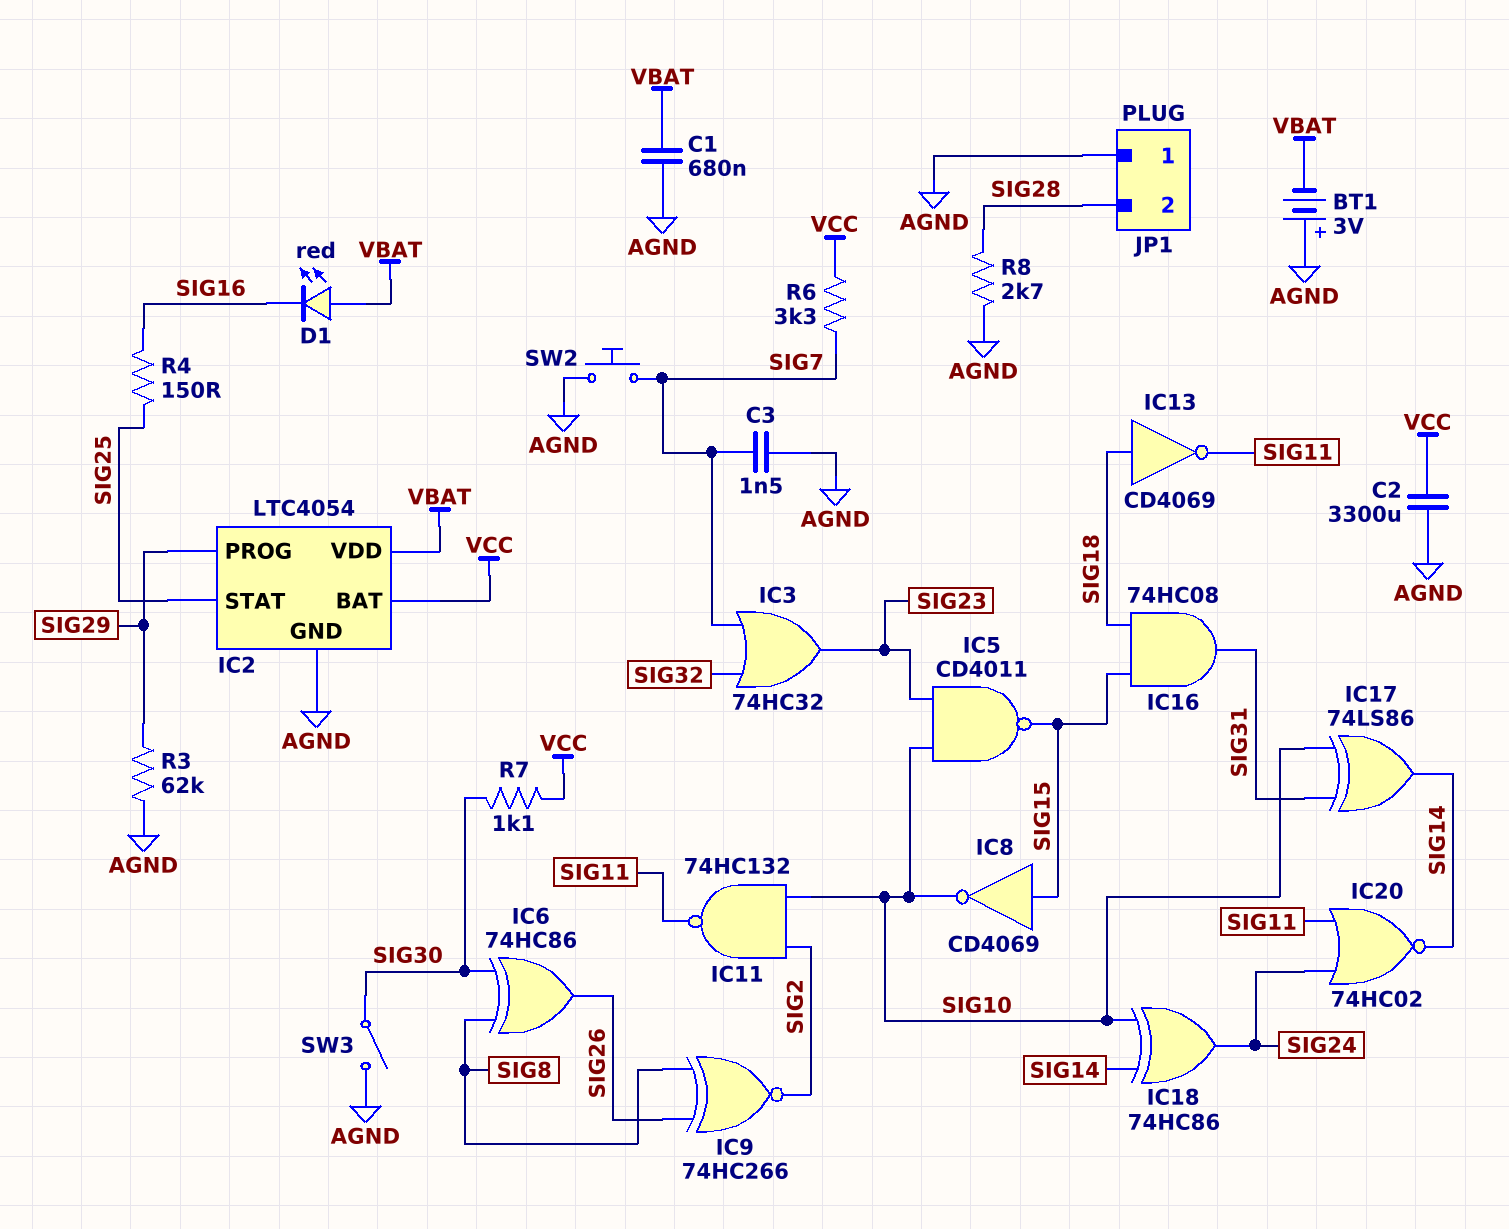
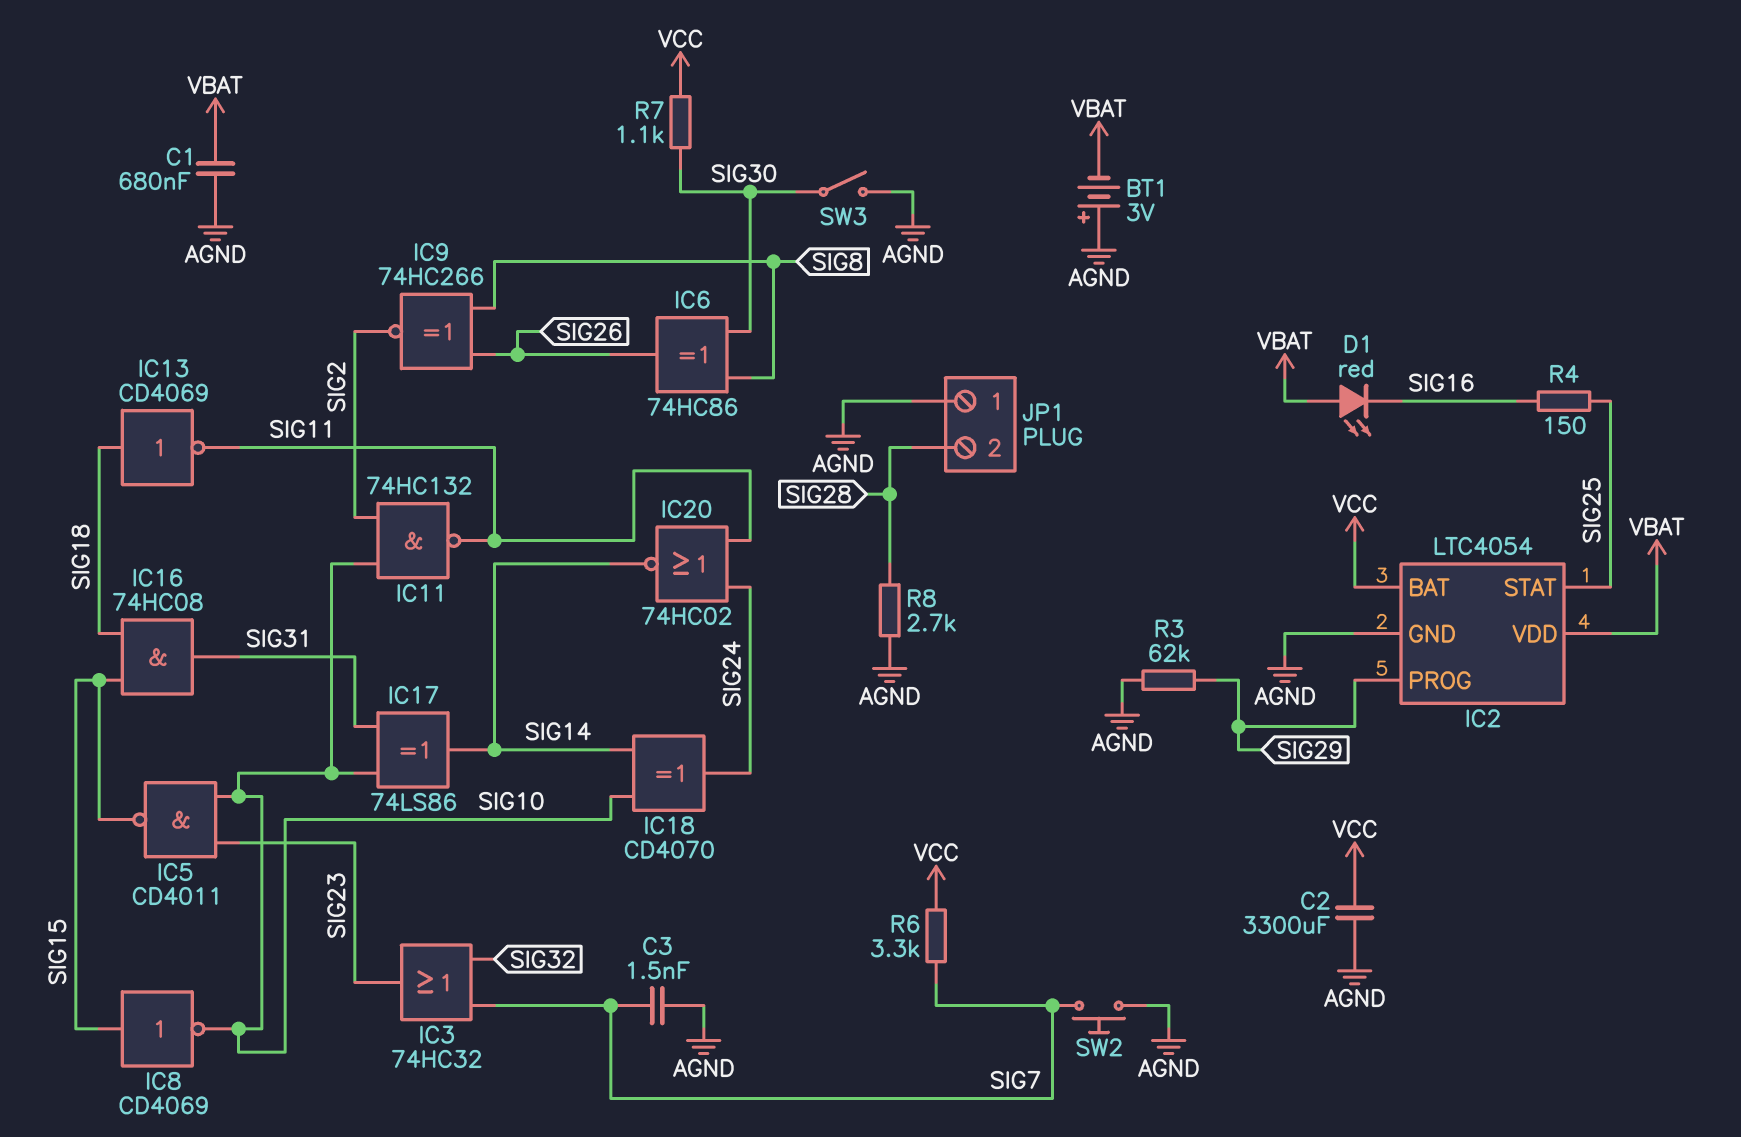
IC18: XOR 74HC86 (in SIG10, in SIG14, out SIG24) -> XOR CD4070 (in SIG10, in SIG14, out SIG24)

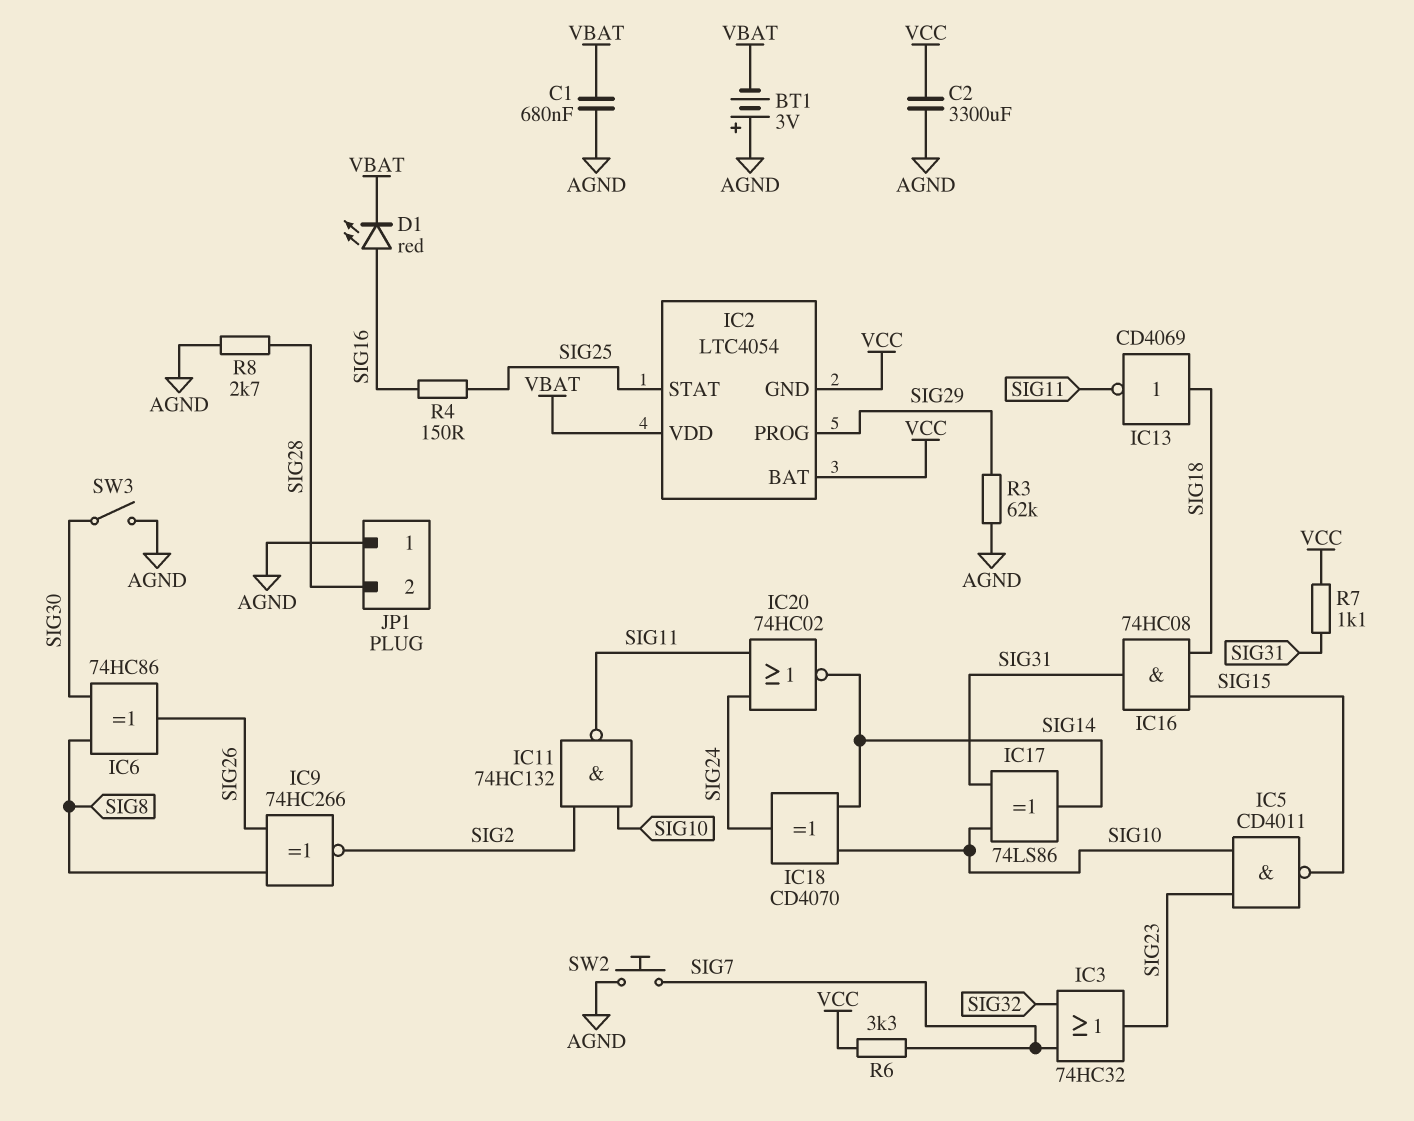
C3: 1.5nF (AGND, SIG7) -> none
D1: LED red (A VBAT, K SIG16) -> LED red (A SIG16, K VBAT)
IC2 pin GND: AGND -> VCC
IC8: NOT CD4069 (in SIG15, out SIG10) -> none
R7: 1.1k (SIG30, VCC) -> 1.1k (SIG31, VCC)

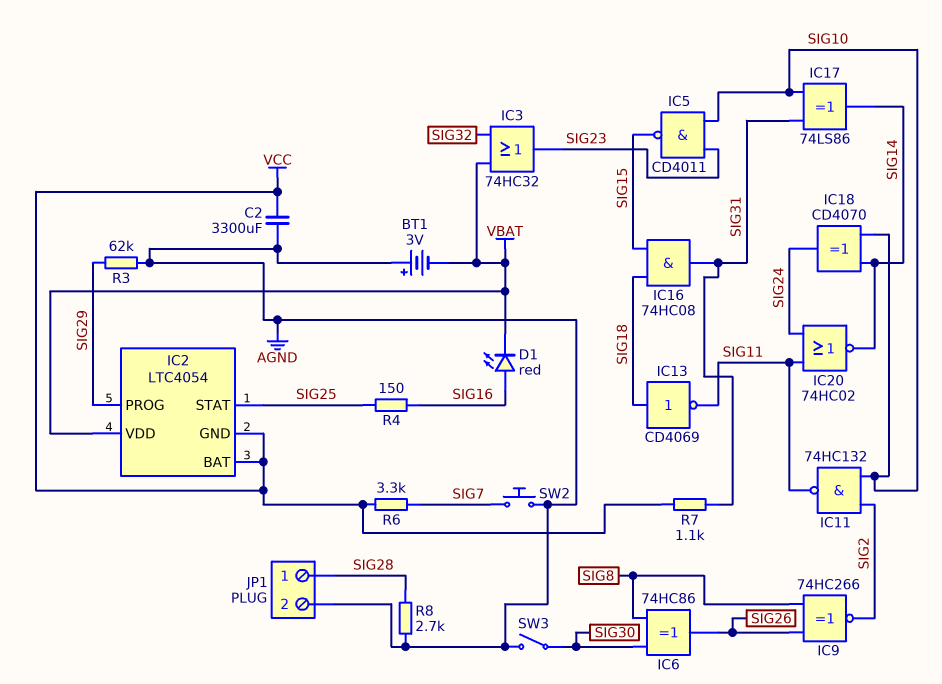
C1: 680nF (AGND, VBAT) -> none
IC3: OR 74HC32 (in SIG7, in SIG32, out SIG23) -> OR 74HC32 (in SIG32, in VBAT, out SIG23)
JP1 pin 1: AGND -> SIG28
JP1 pin 2: SIG28 -> AGND

